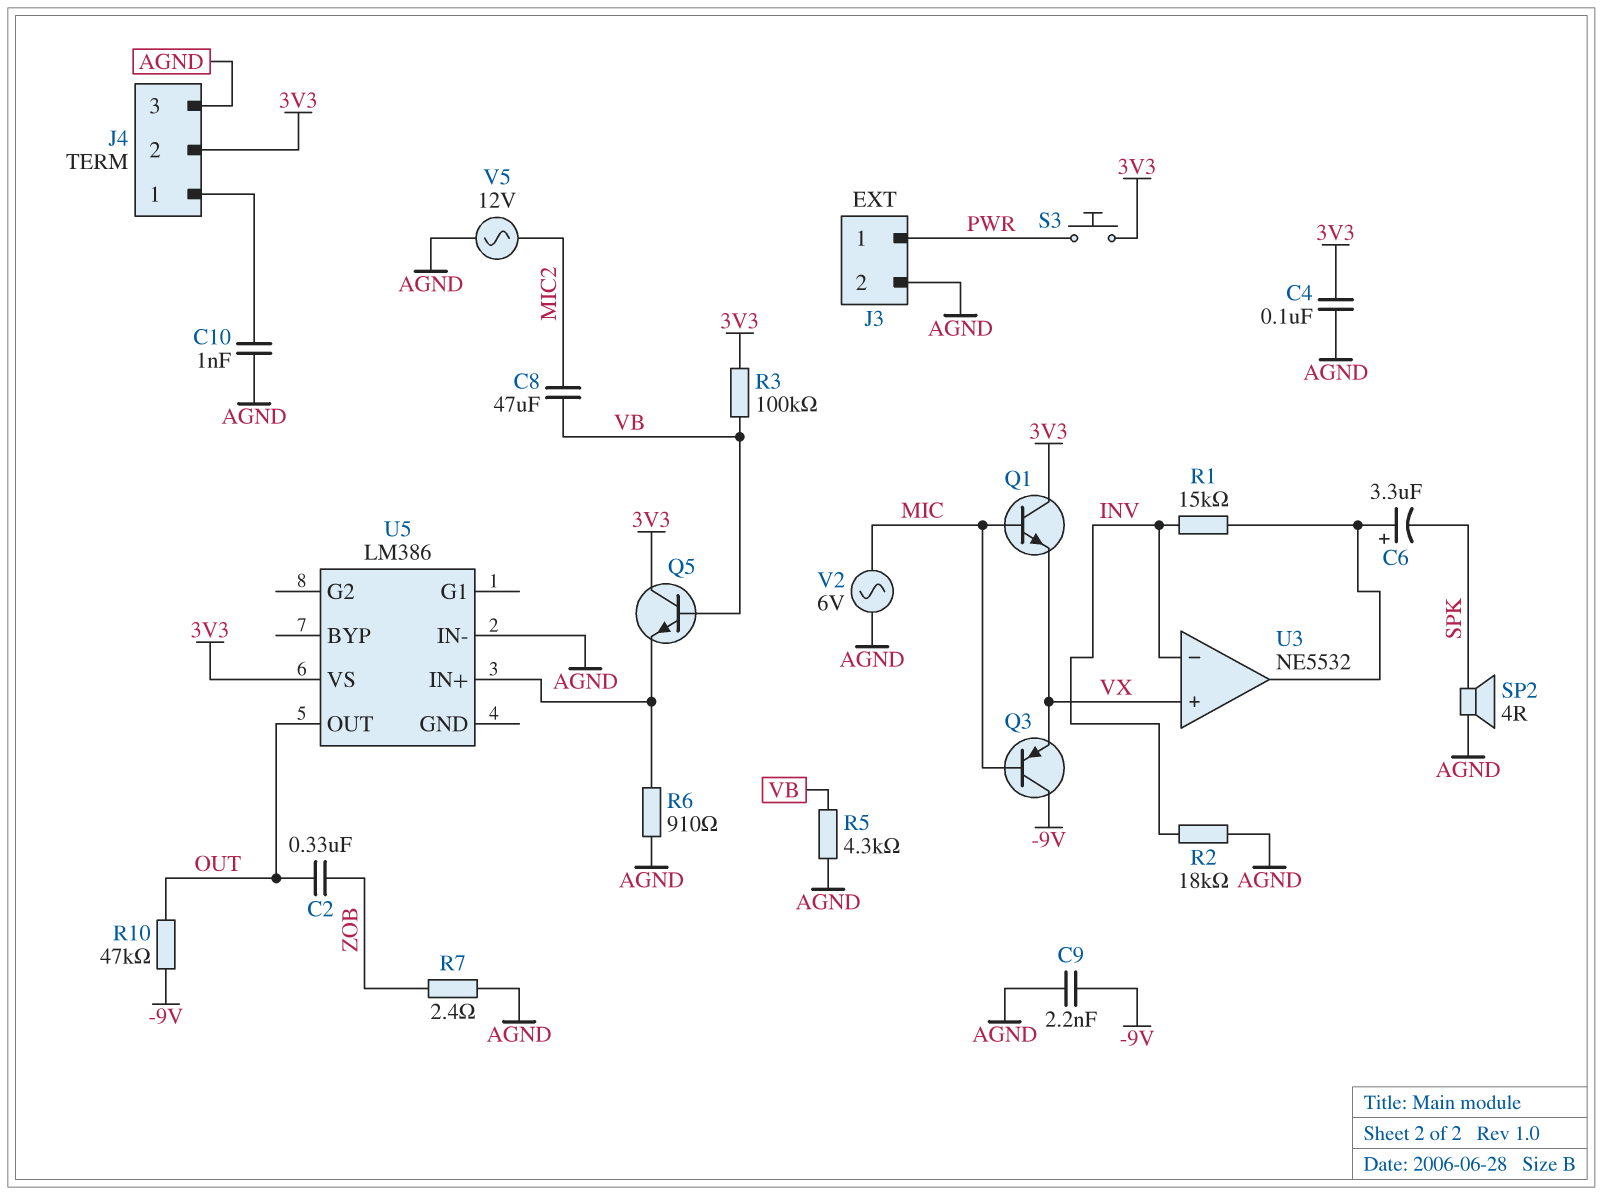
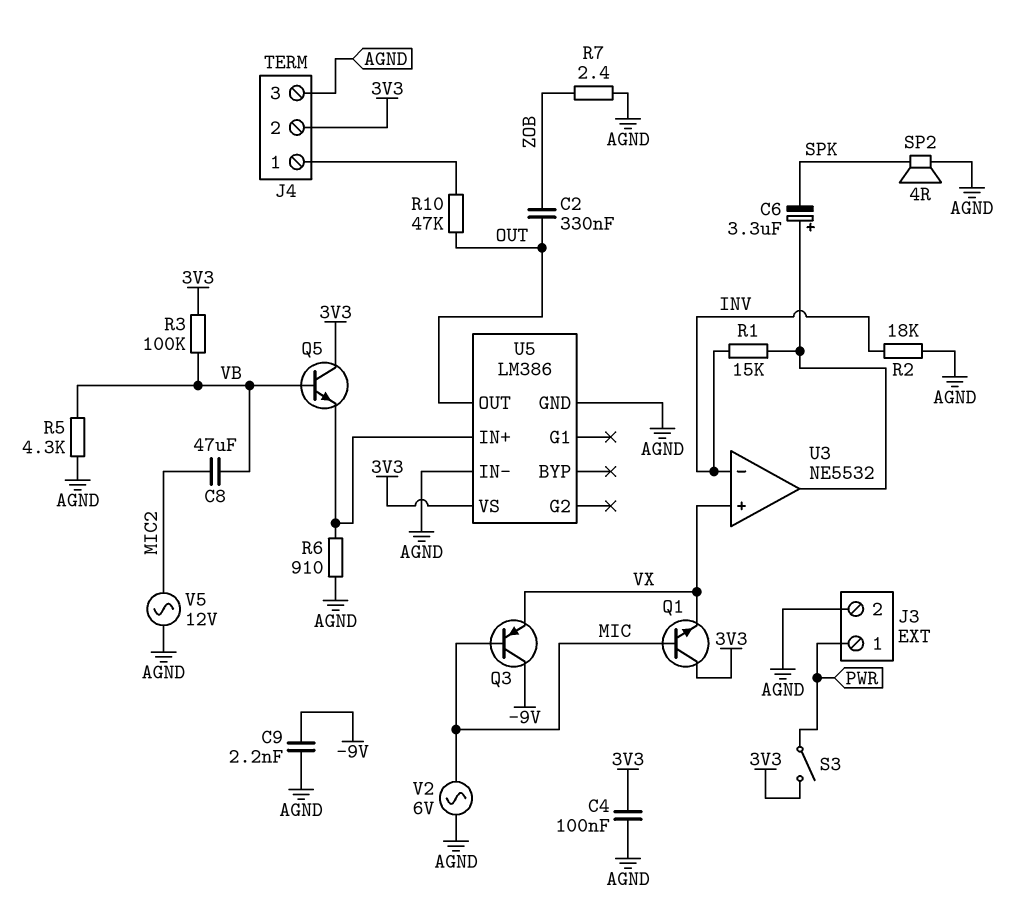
C10: 1nF (AGND, J4/1) -> none
R10: 47k (-9V, OUT) -> 47k (J4/1, OUT)
S3: button (3V3, PWR) -> switch (3V3, PWR)
U5 pin GND: none -> AGND

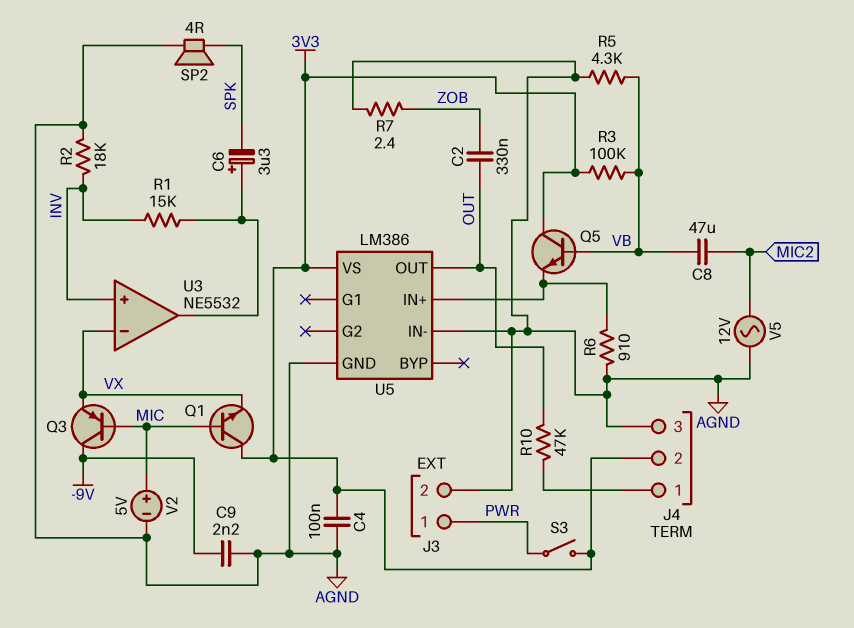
U3 pin in+: VX -> INV
U3 pin in-: INV -> VX
V2: AC 6V (AGND, MIC) -> 5V (plus MIC, minus AGND)

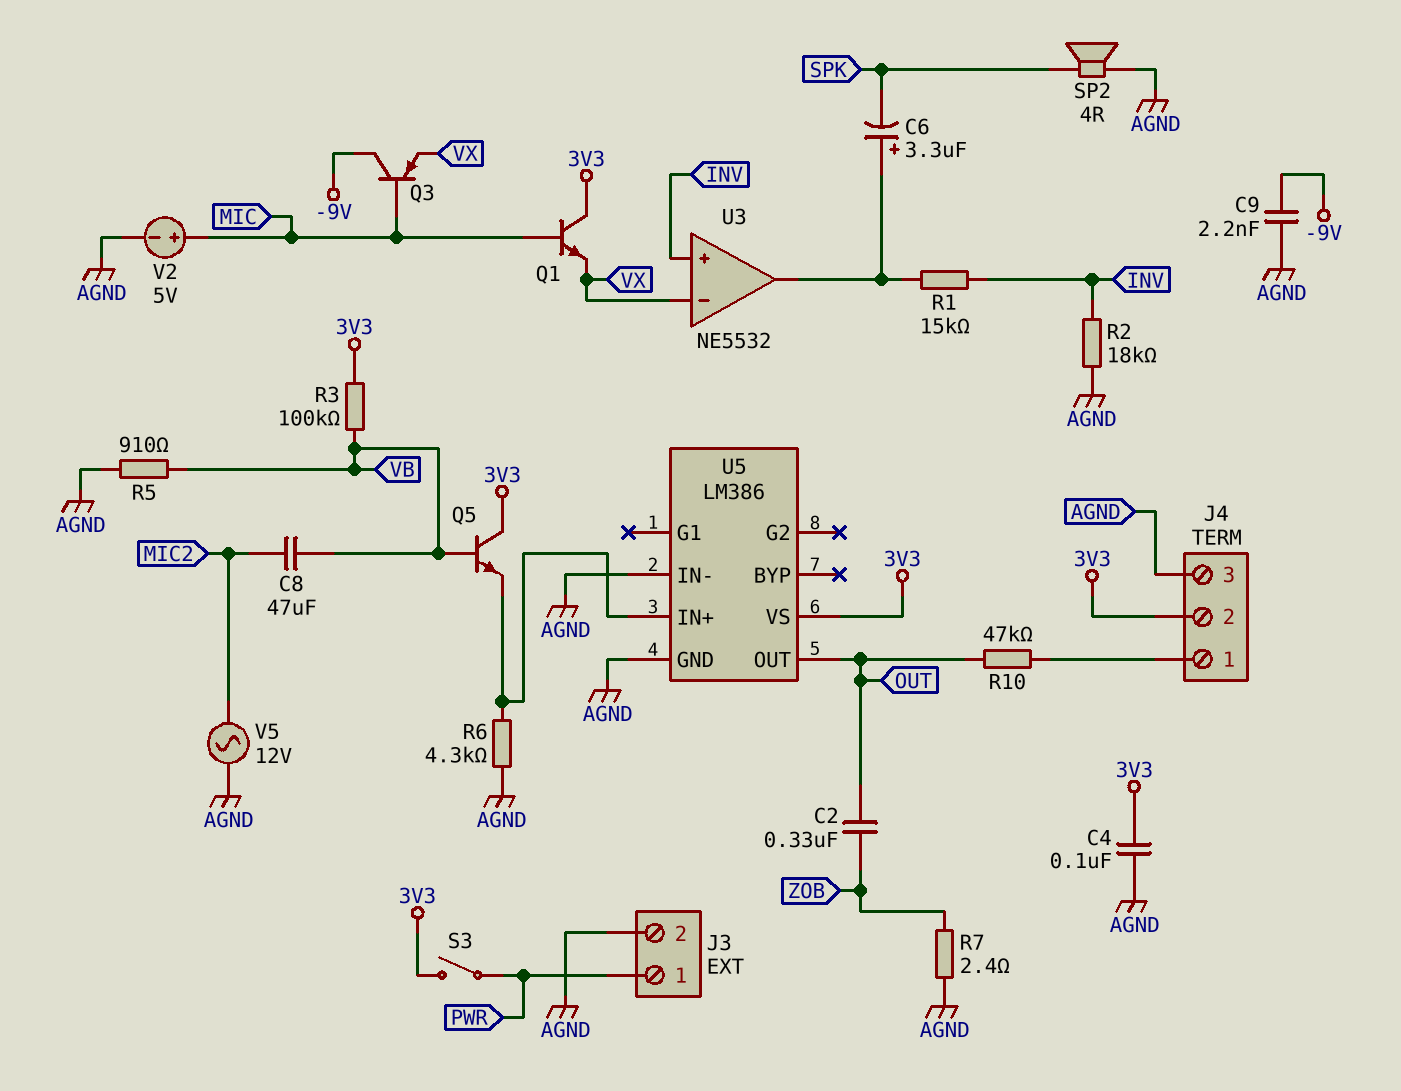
R5: 4.3k (AGND, VB) -> 910 (AGND, VB)
R6: 910 (AGND, U5/IN+) -> 4.3k (AGND, U5/IN+)

